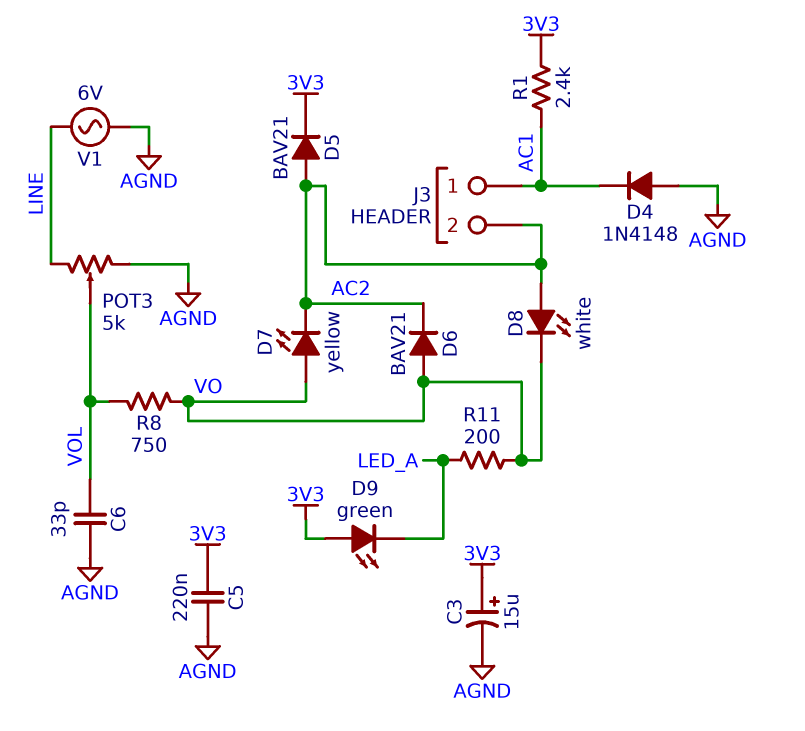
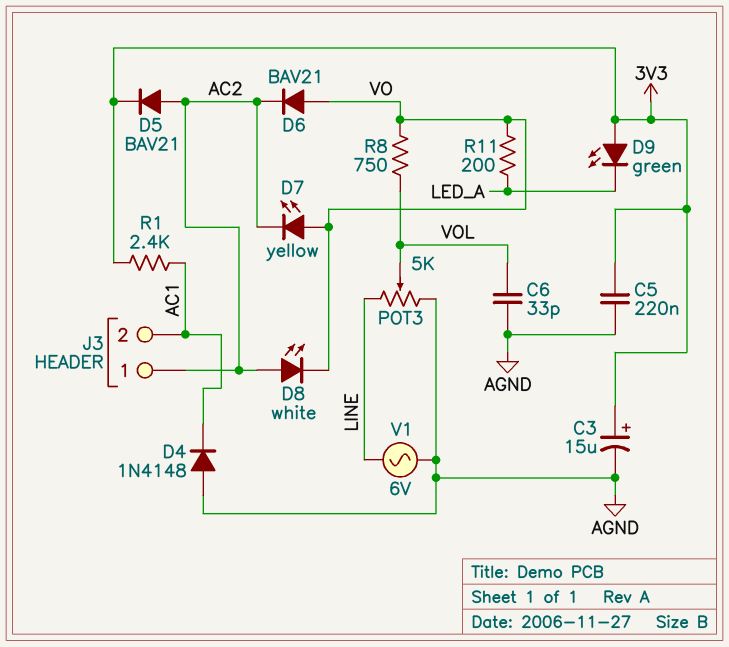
J3 pin 1: AC1 -> AC2
J3 pin 2: AC2 -> AC1

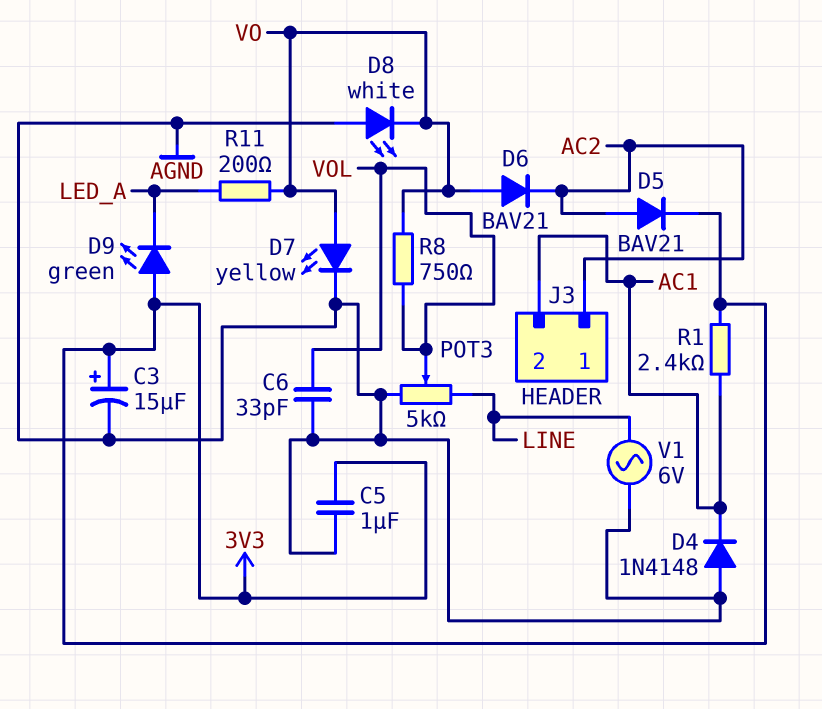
C5: 220nF (3V3, AGND) -> 1uF (3V3, AGND)
D7: LED yellow (A VO, K AC2) -> LED yellow (A VO, K AGND)
D8: LED white (A AC2, K VO) -> LED white (A AGND, K VO)

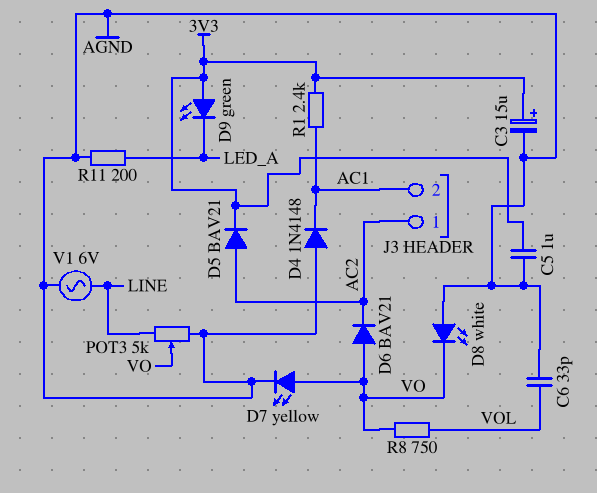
POT3: 5k (AGND, LINE, wiper VOL) -> 5k (AGND, LINE, wiper VO)
R11: 200 (LED_A, VO) -> 200 (AGND, LED_A)

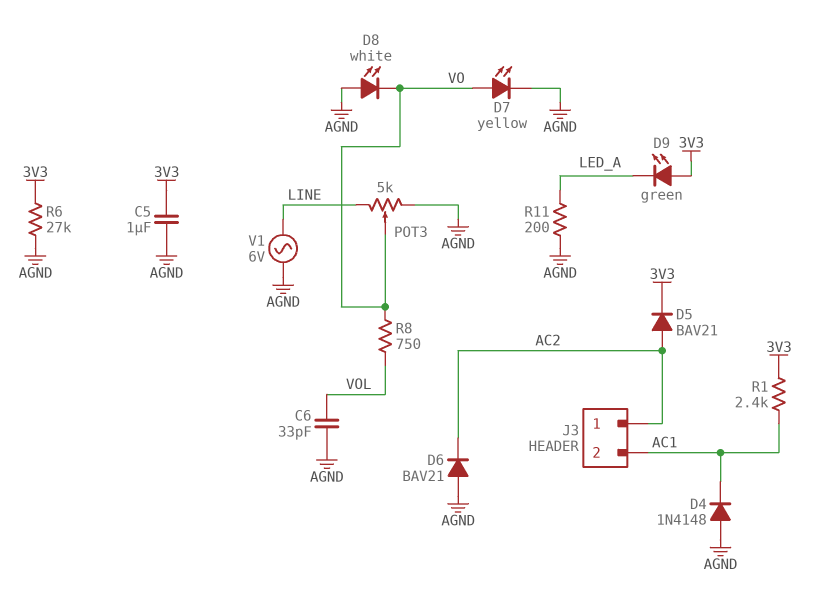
C3: 15uF (plus 3V3, minus AGND) -> none
D6: diode BAV21 (A VO, K AC2) -> diode BAV21 (A AGND, K AC2)
R6: none -> 27k (3V3, AGND)

